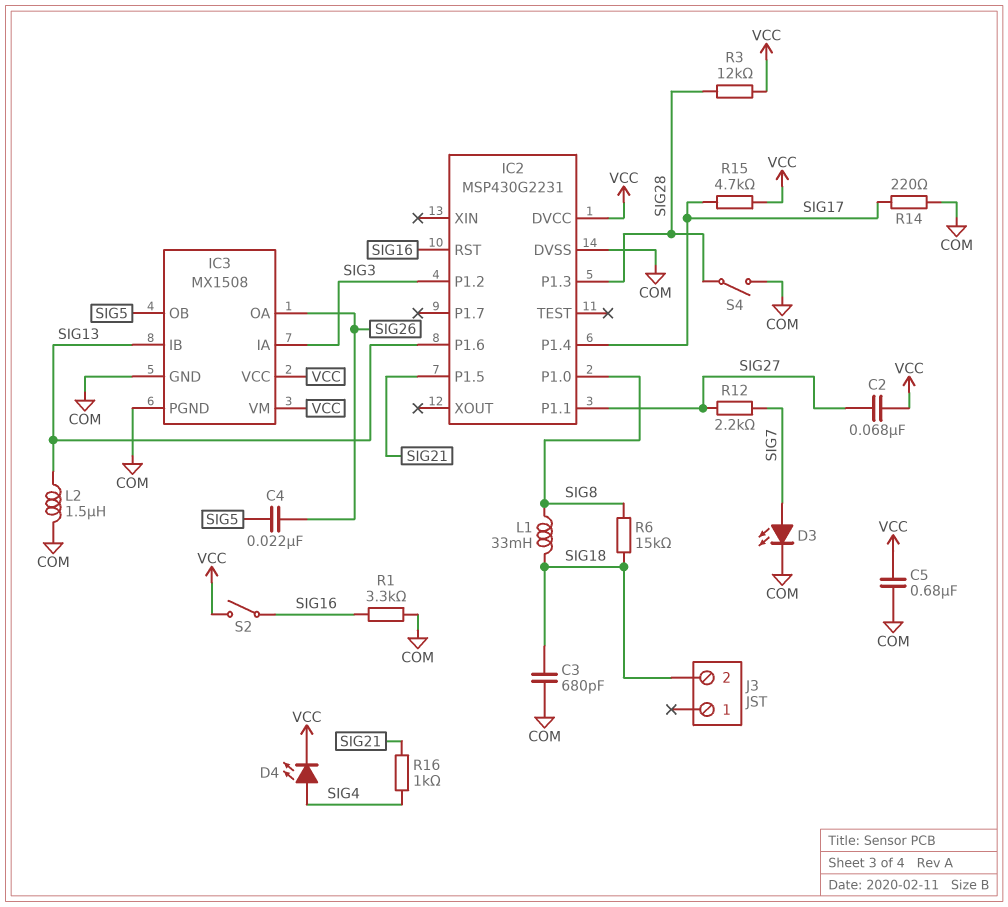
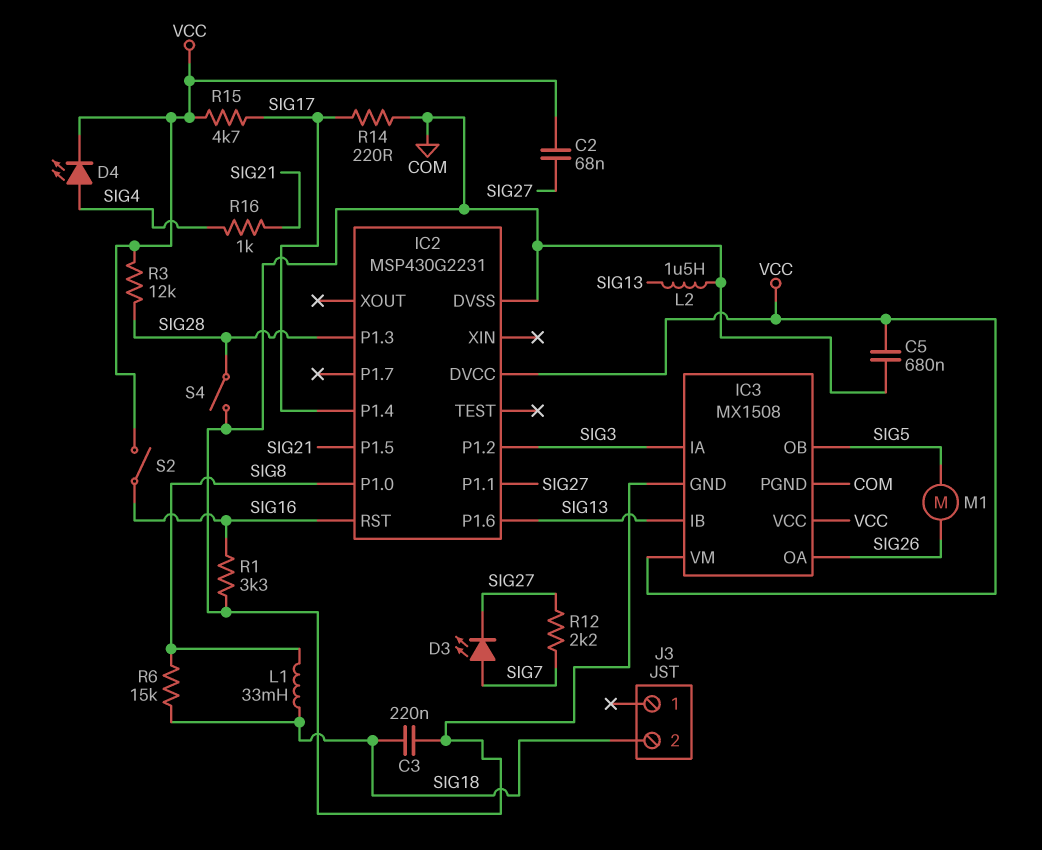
C3: 680pF (COM, SIG18) -> 220nF (COM, SIG18)
C4: 22nF (SIG5, SIG26) -> none
D3: LED (A SIG7, K COM) -> LED (A SIG7, K SIG27)
M1: none -> motor (SIG5, SIG26)

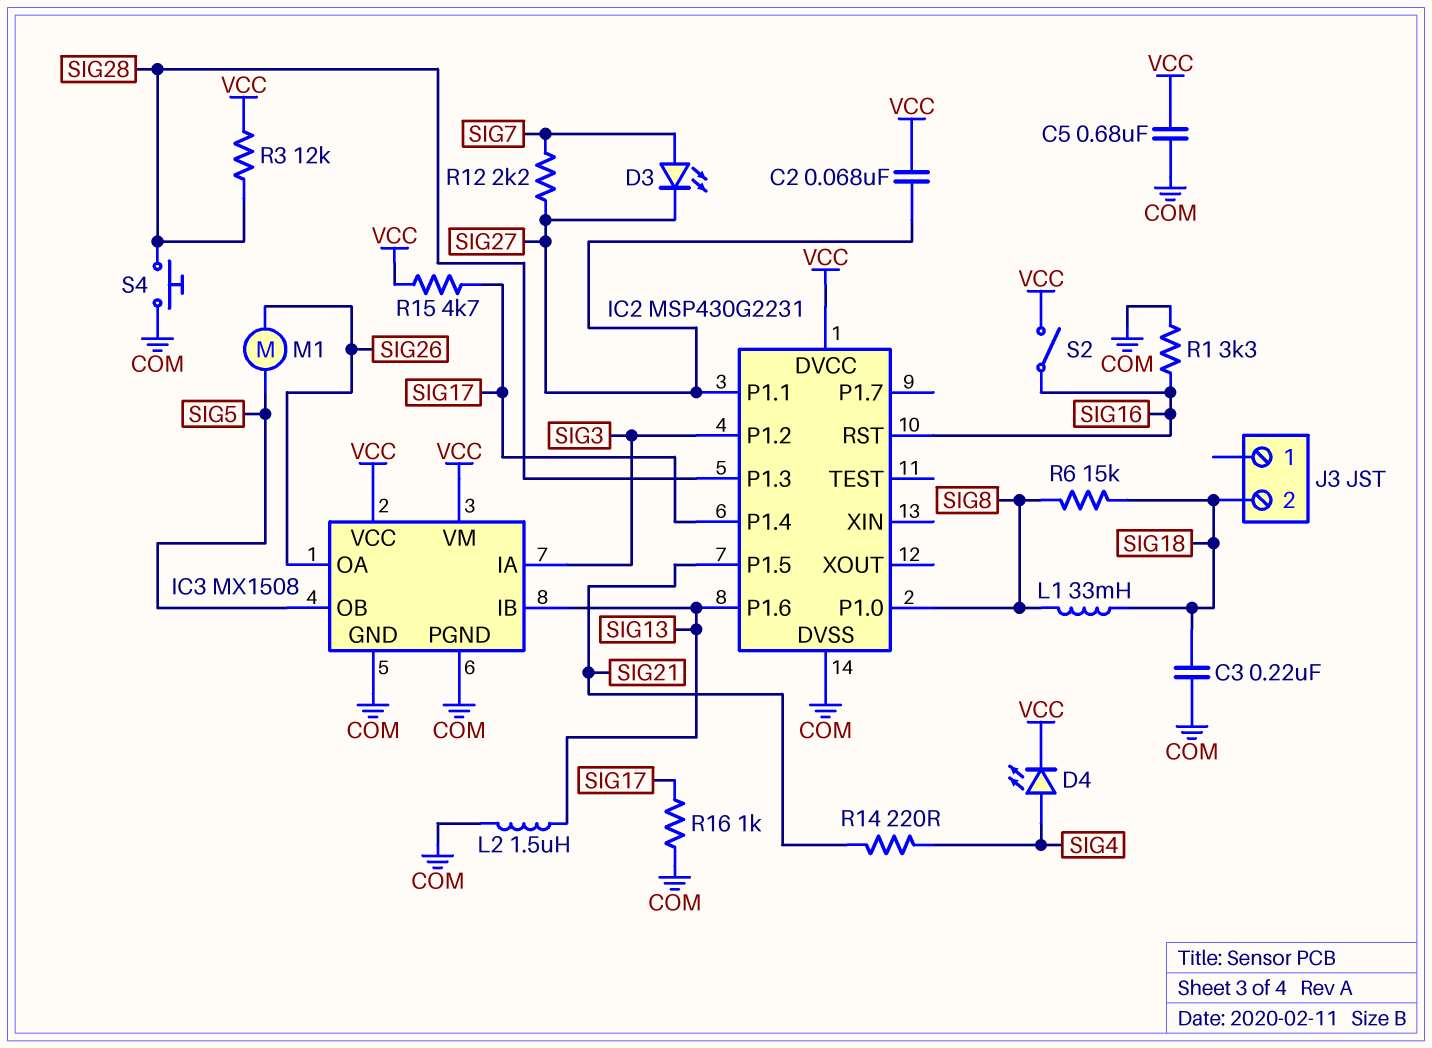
R14: 220 (COM, SIG17) -> 220 (SIG4, SIG21)
R16: 1k (SIG4, SIG21) -> 1k (COM, SIG17)
S4: switch (COM, SIG28) -> button (COM, SIG28)

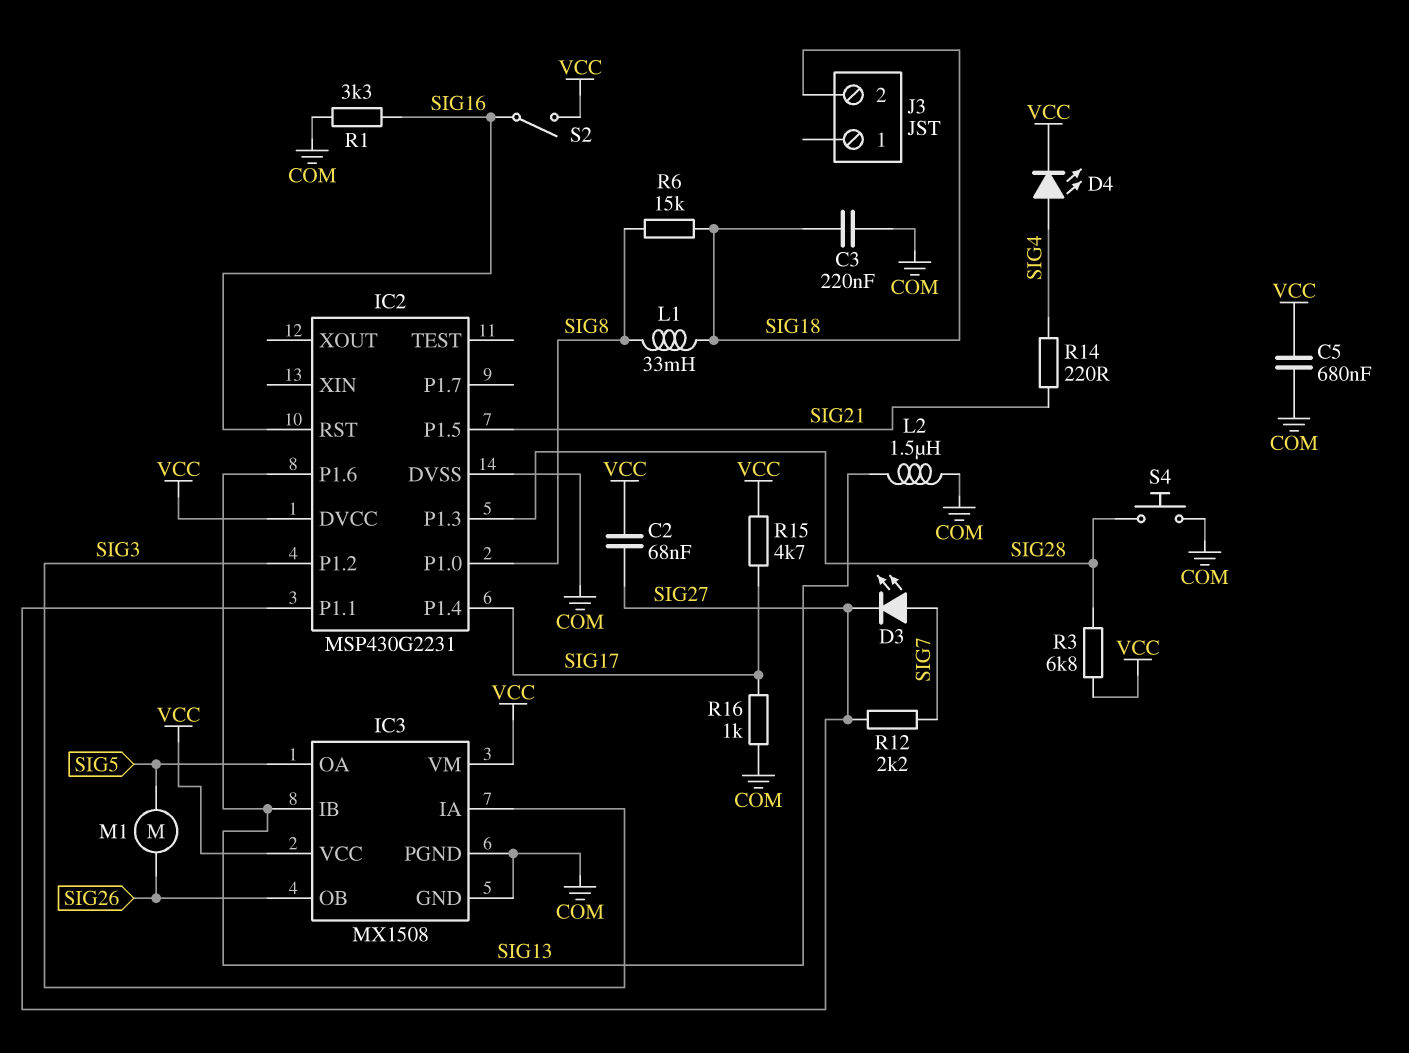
IC3 pin OA: SIG26 -> SIG5
IC3 pin OB: SIG5 -> SIG26
R3: 12k (SIG28, VCC) -> 6.8k (SIG28, VCC)

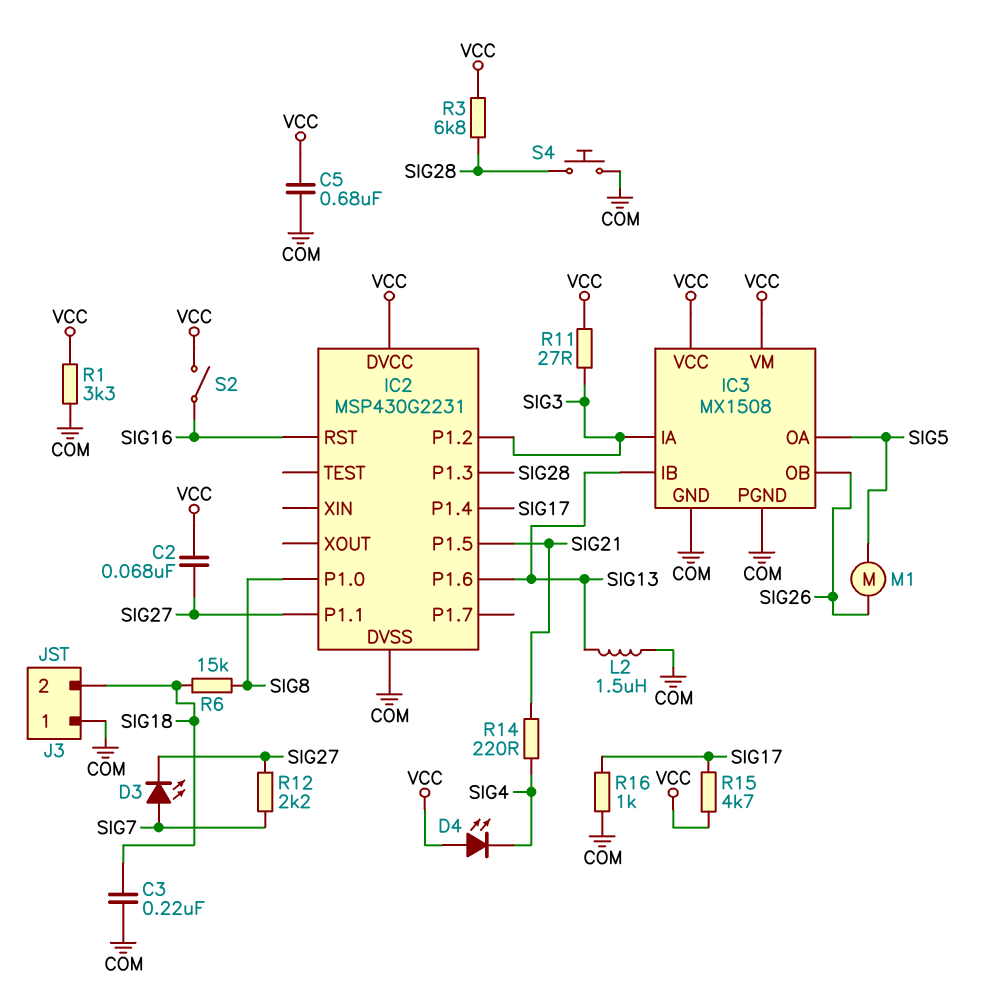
D4: LED (A SIG4, K VCC) -> LED (A VCC, K SIG4)
J3 pin 1: none -> COM
L1: 33mH (SIG8, SIG18) -> none
R1: 3.3k (COM, SIG16) -> 3.3k (COM, VCC)
R11: none -> 27 (SIG3, VCC)

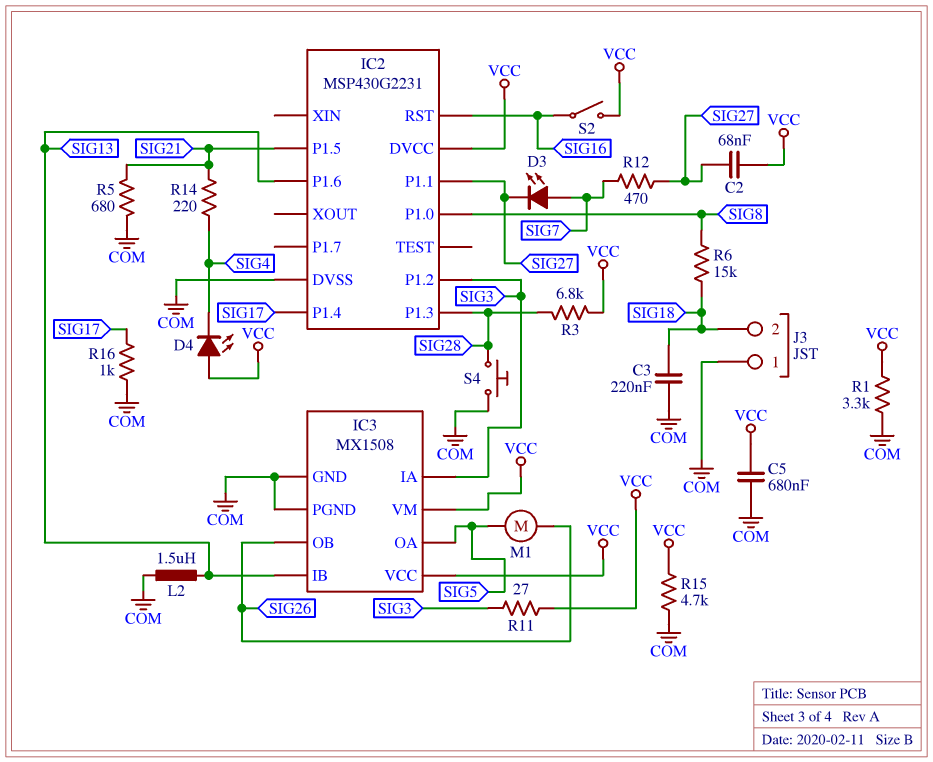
R5: none -> 680 (COM, SIG21)
R12: 2.2k (SIG7, SIG27) -> 470 (SIG7, SIG27)
R15: 4.7k (SIG17, VCC) -> 4.7k (COM, VCC)

